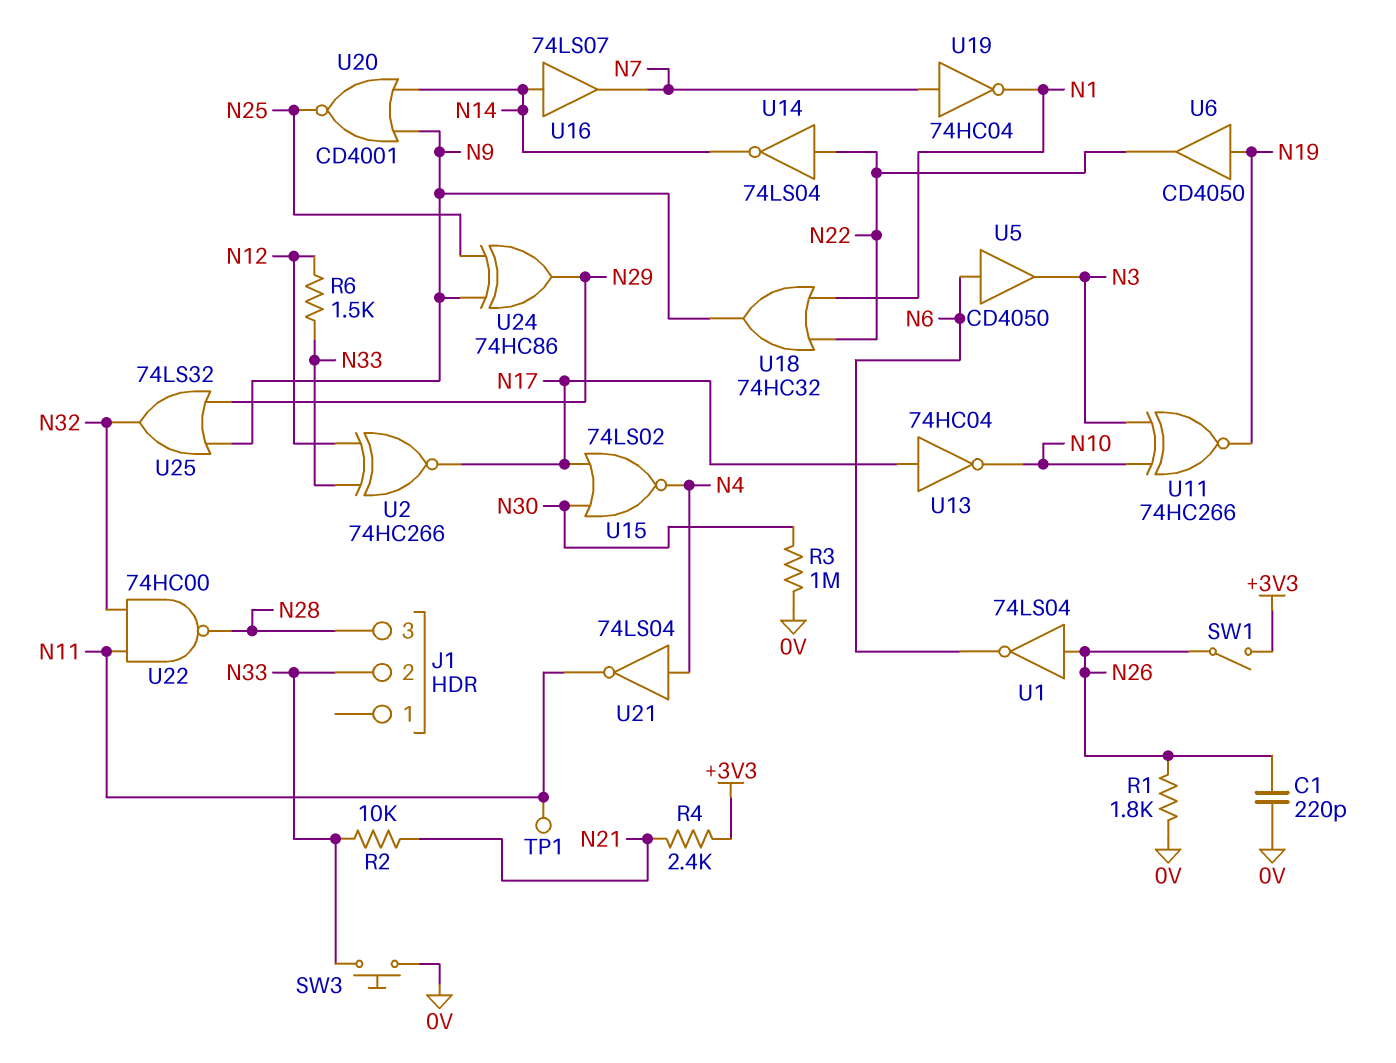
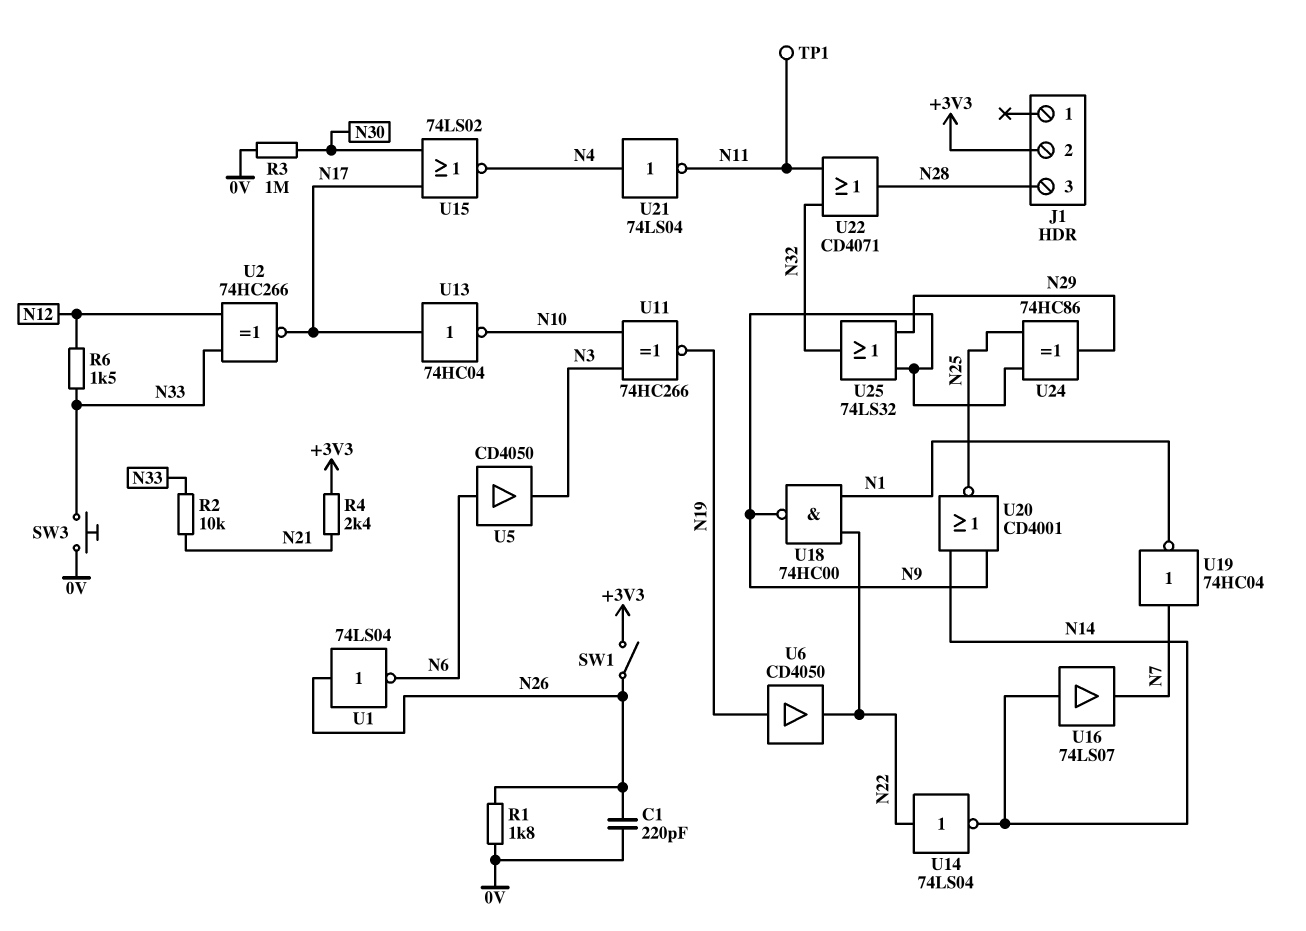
J1 pin 2: N33 -> +3V3
U18: OR 74HC32 (in N1, in N22, out N9) -> NAND 74HC00 (in N1, in N22, out N9)
U22: NAND 74HC00 (in N11, in N32, out N28) -> OR CD4071 (in N11, in N32, out N28)

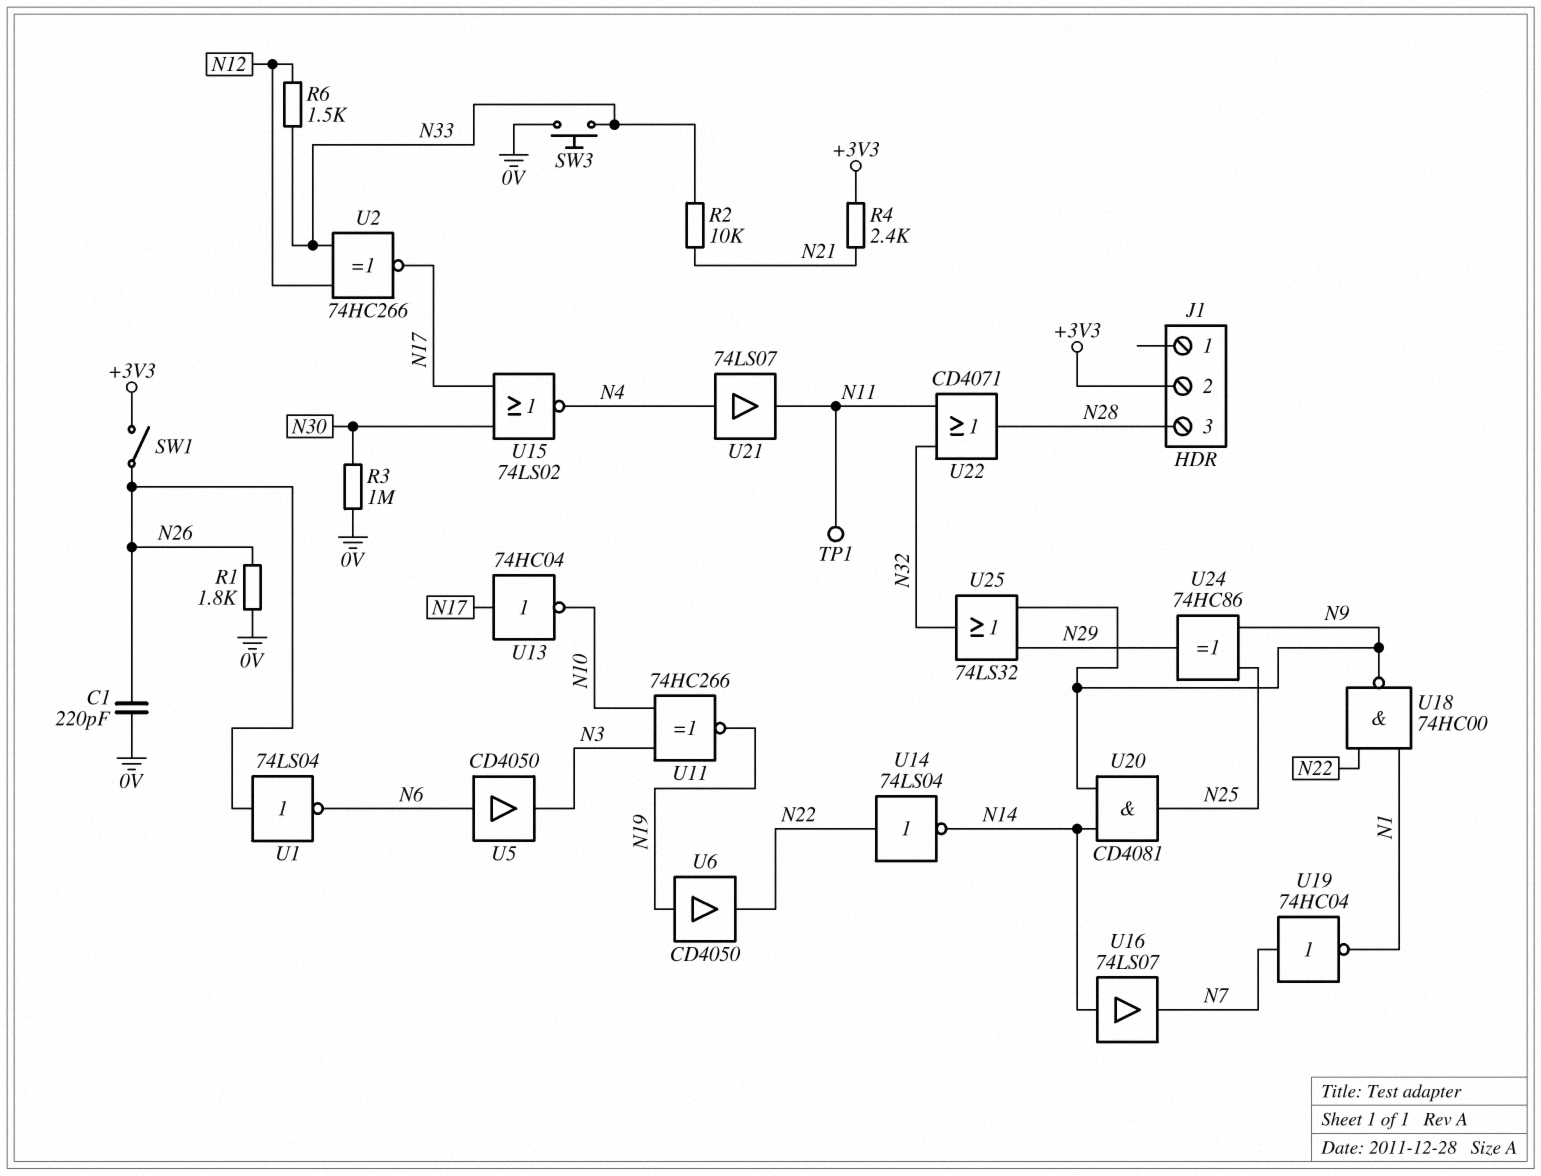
U20: NOR CD4001 (in N9, in N14, out N25) -> AND CD4081 (in N9, in N14, out N25)
U21: NOT 74LS04 (in N4, out N11) -> buffer 74LS07 (in N4, out N11)

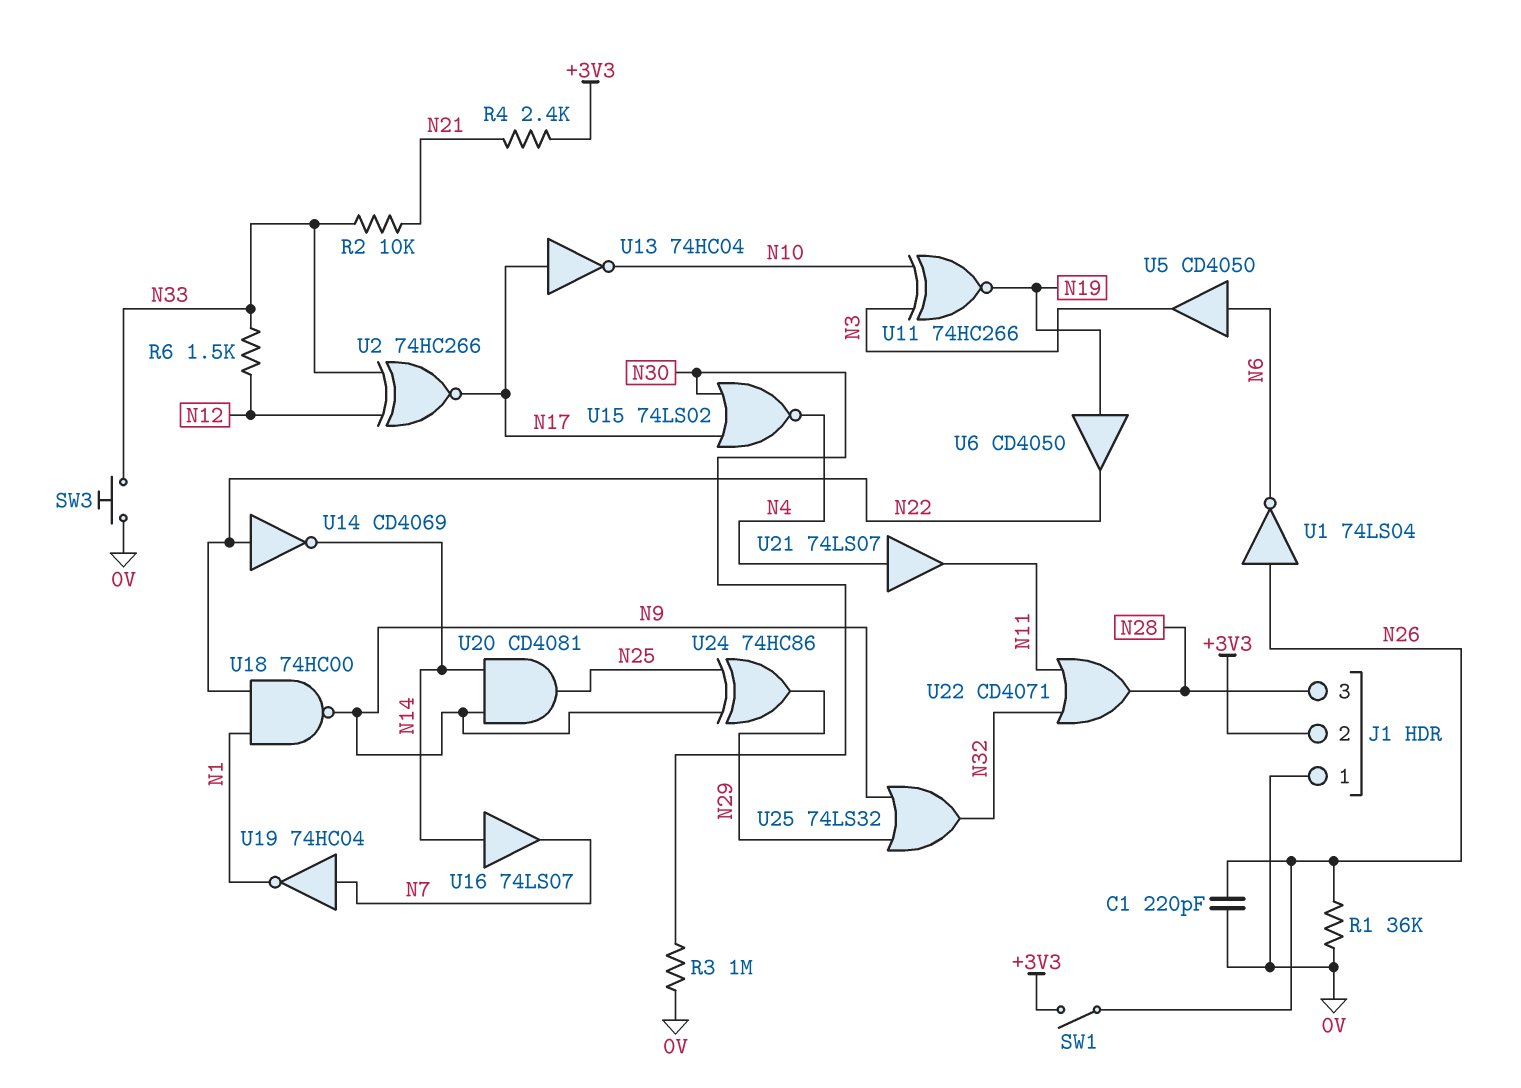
J1 pin 1: none -> 0V
R1: 1.8k (0V, N26) -> 36k (0V, N26)
TP1: test point (N11) -> none
U14: NOT 74LS04 (in N22, out N14) -> NOT CD4069 (in N22, out N14)

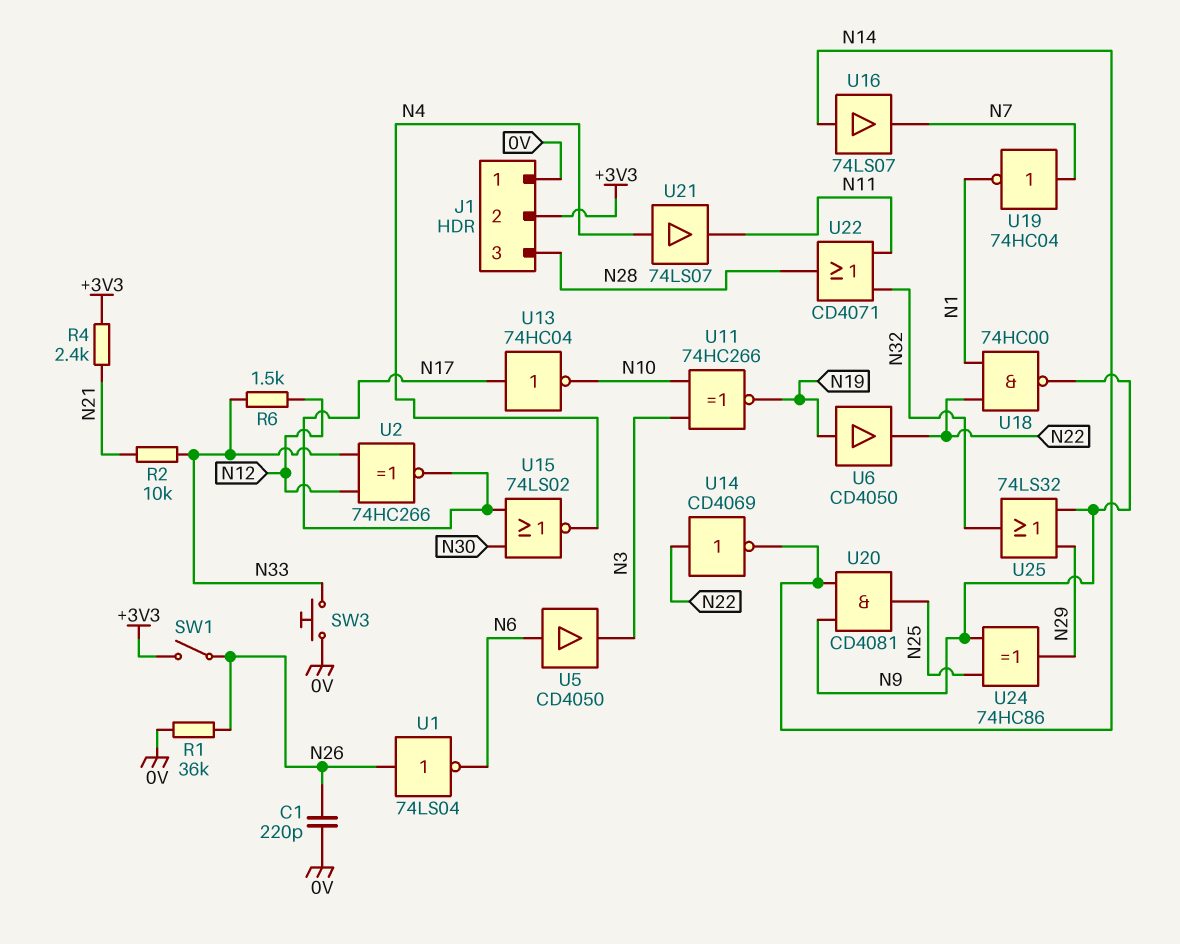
R3: 1M (0V, N30) -> none

